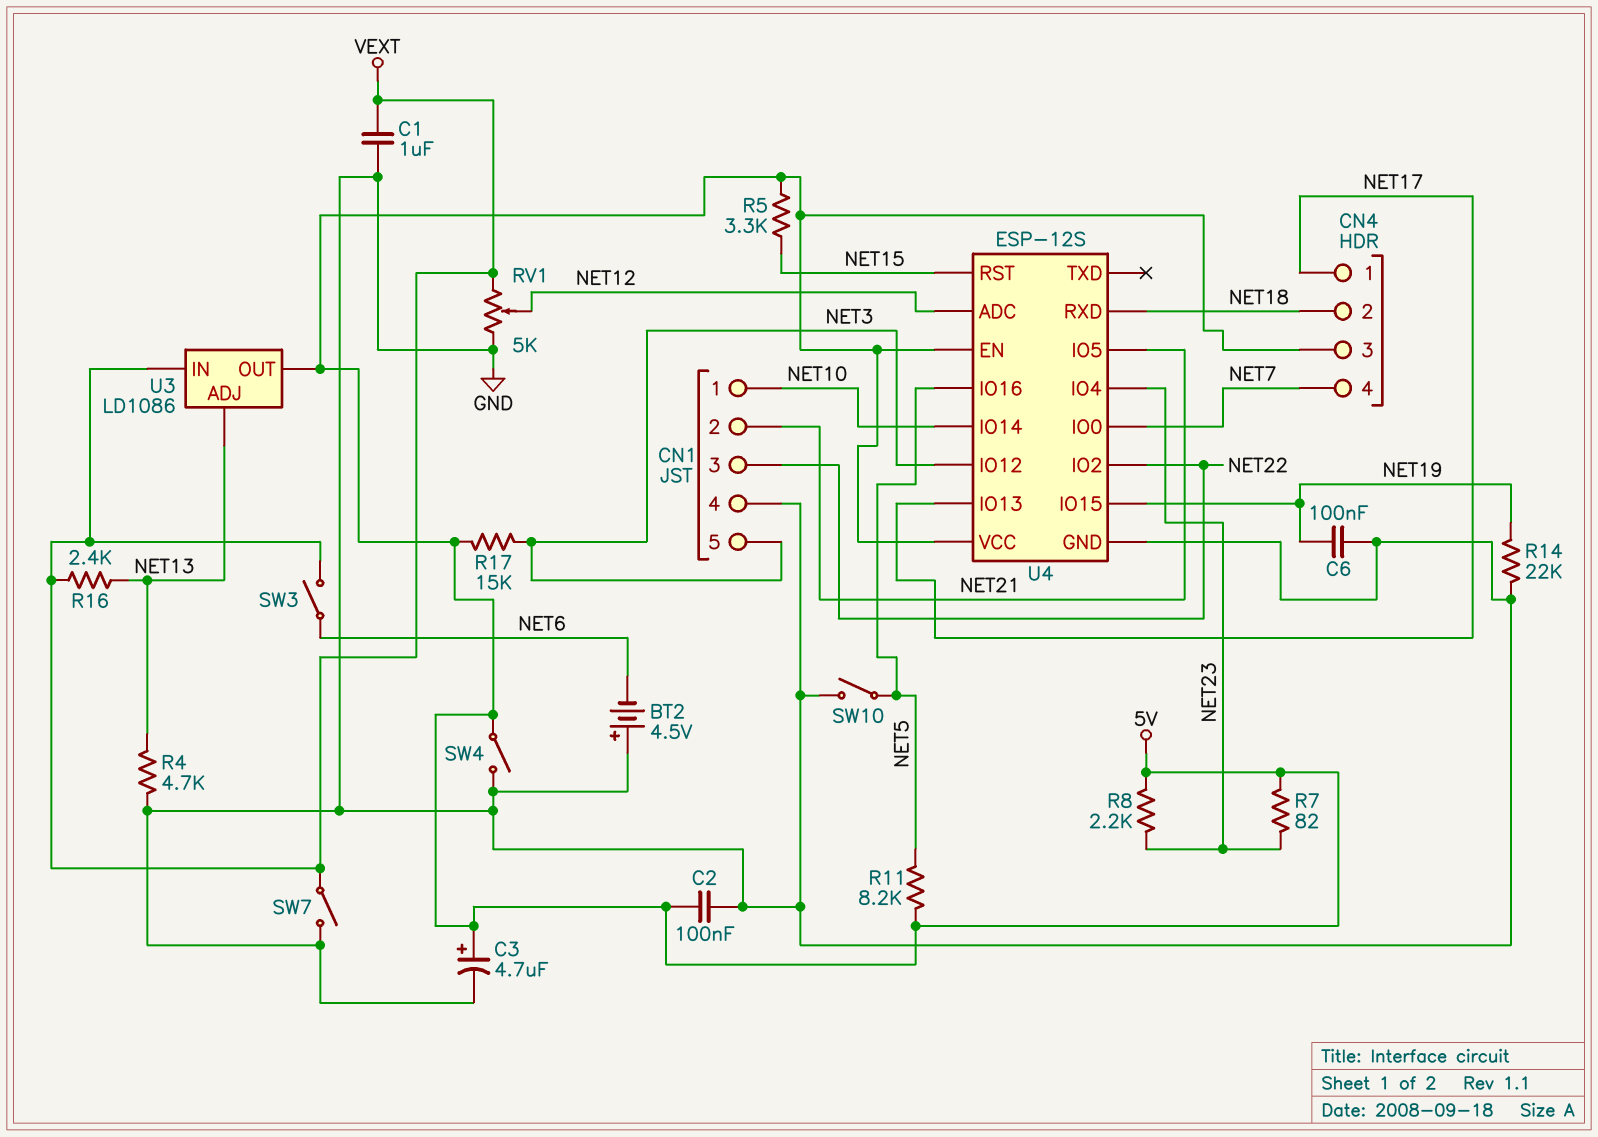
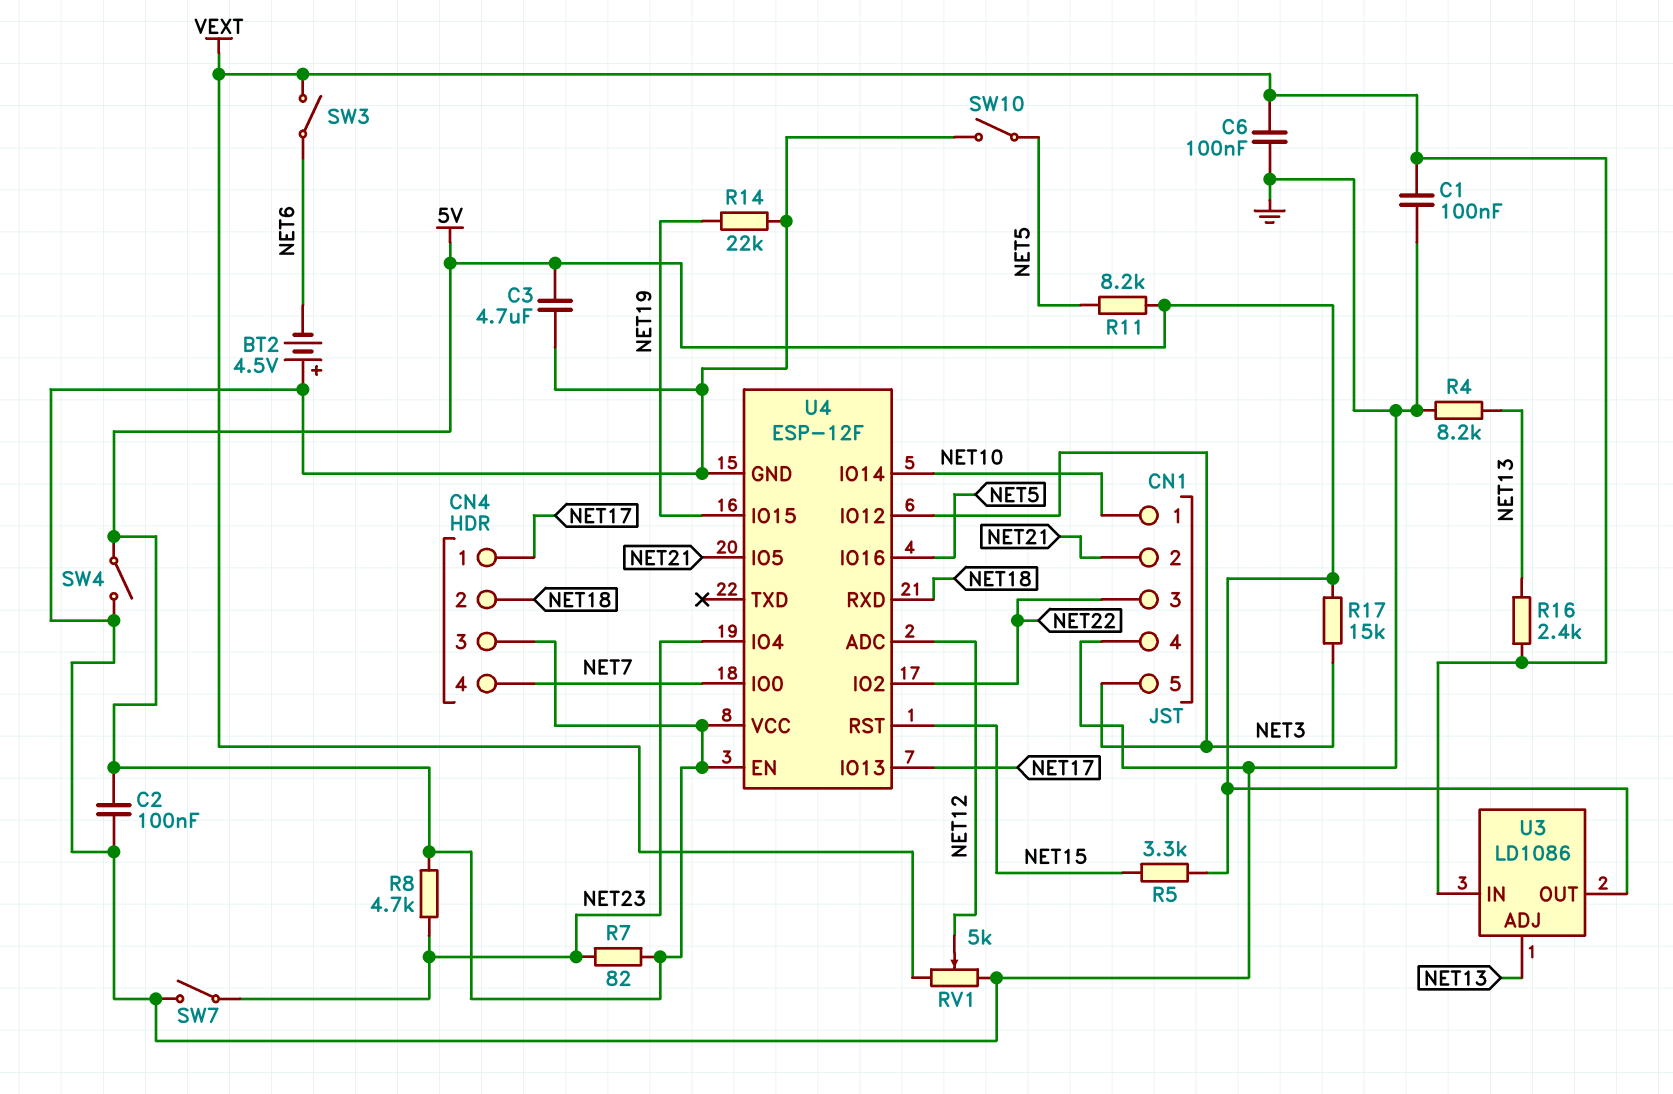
C1: 1uF (GND, VEXT) -> 100nF (GND, VEXT)
C3: 4.7uF (plus 5V, minus GND) -> 4.7uF (5V, GND)
C6: 100nF (GND, NET19) -> 100nF (GND, VEXT)
R4: 4.7k (GND, NET13) -> 8.2k (GND, NET13)
R8: 2.2k (5V, NET23) -> 4.7k (5V, NET23)
SW7: switch (GND, VEXT) -> switch (GND, NET23)
U4: ESP-12S -> ESP-12F

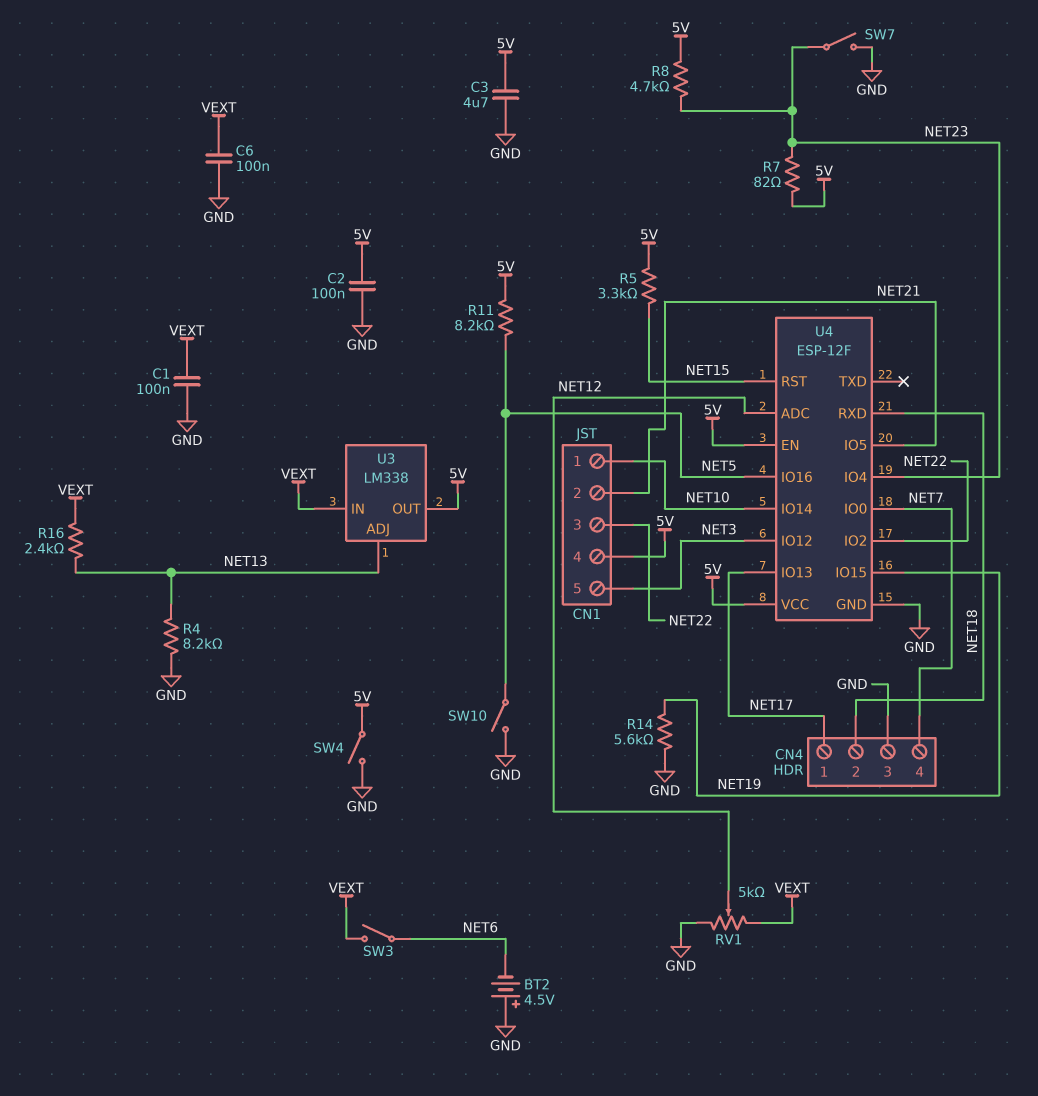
CN1 pin 4: GND -> 5V
CN4 pin 3: 5V -> GND
R14: 22k (GND, NET19) -> 5.6k (GND, NET19)
R17: 15k (5V, NET3) -> none
U3: LD1086 -> LM338

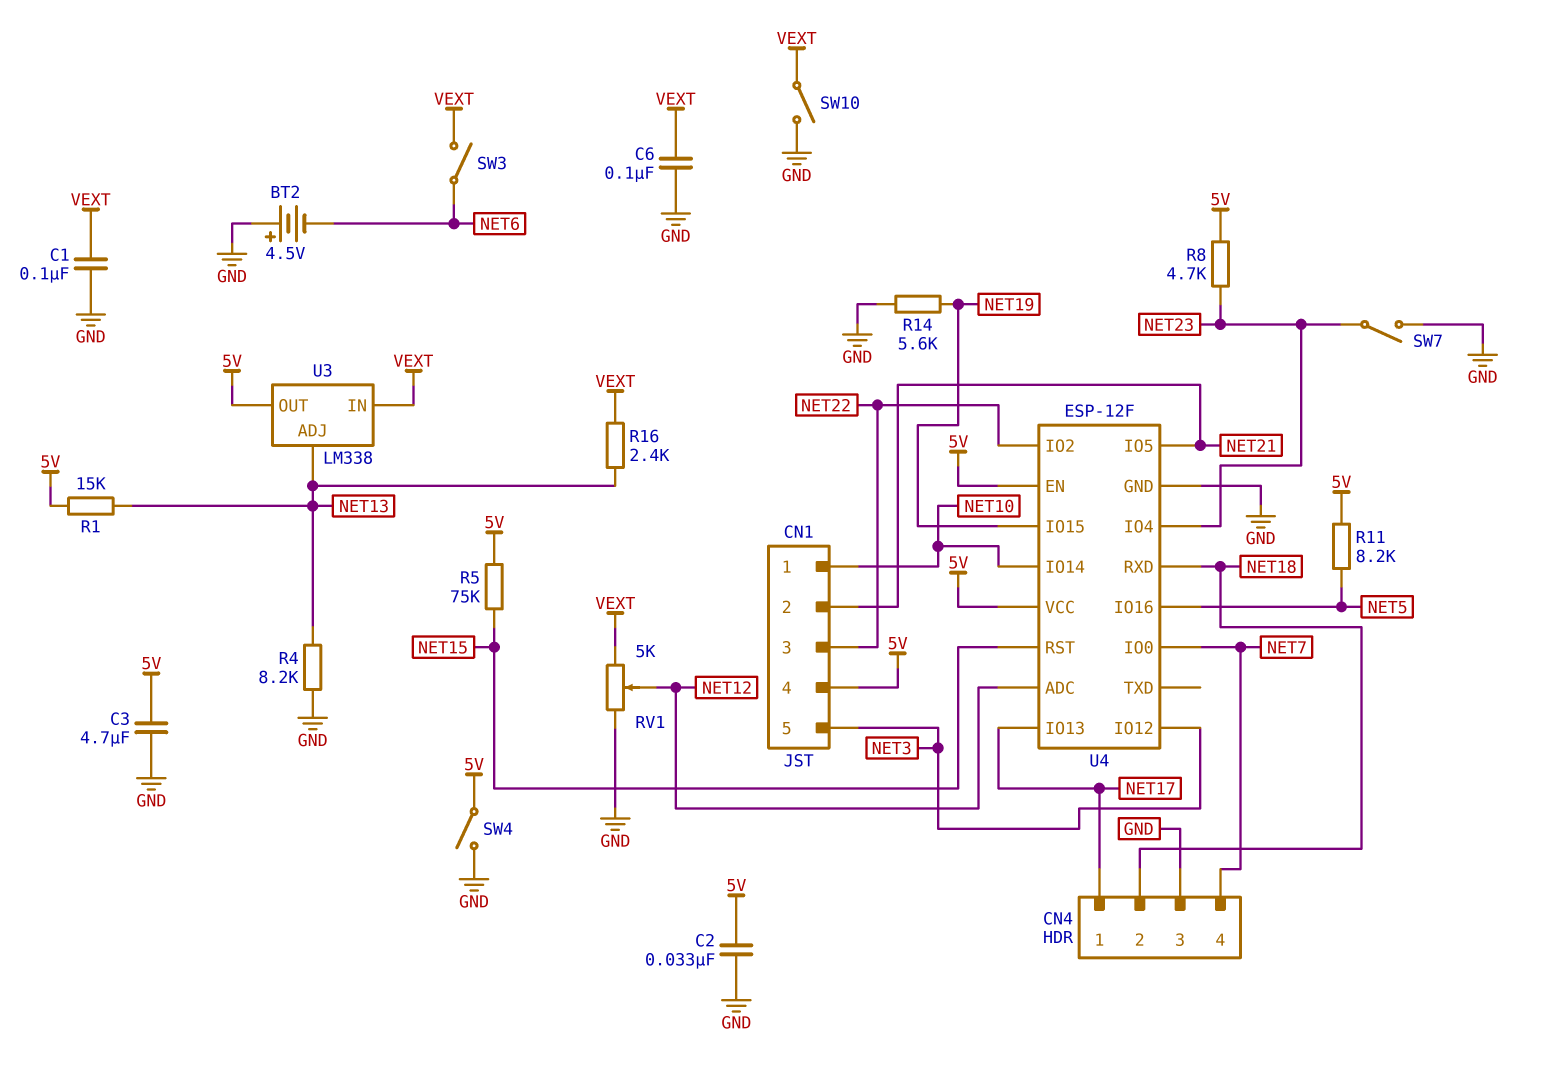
C2: 100nF (5V, GND) -> 33nF (5V, GND)
R1: none -> 15k (5V, NET13)
R5: 3.3k (5V, NET15) -> 75k (5V, NET15)
R7: 82 (5V, NET23) -> none
SW10: switch (GND, NET5) -> switch (GND, VEXT)

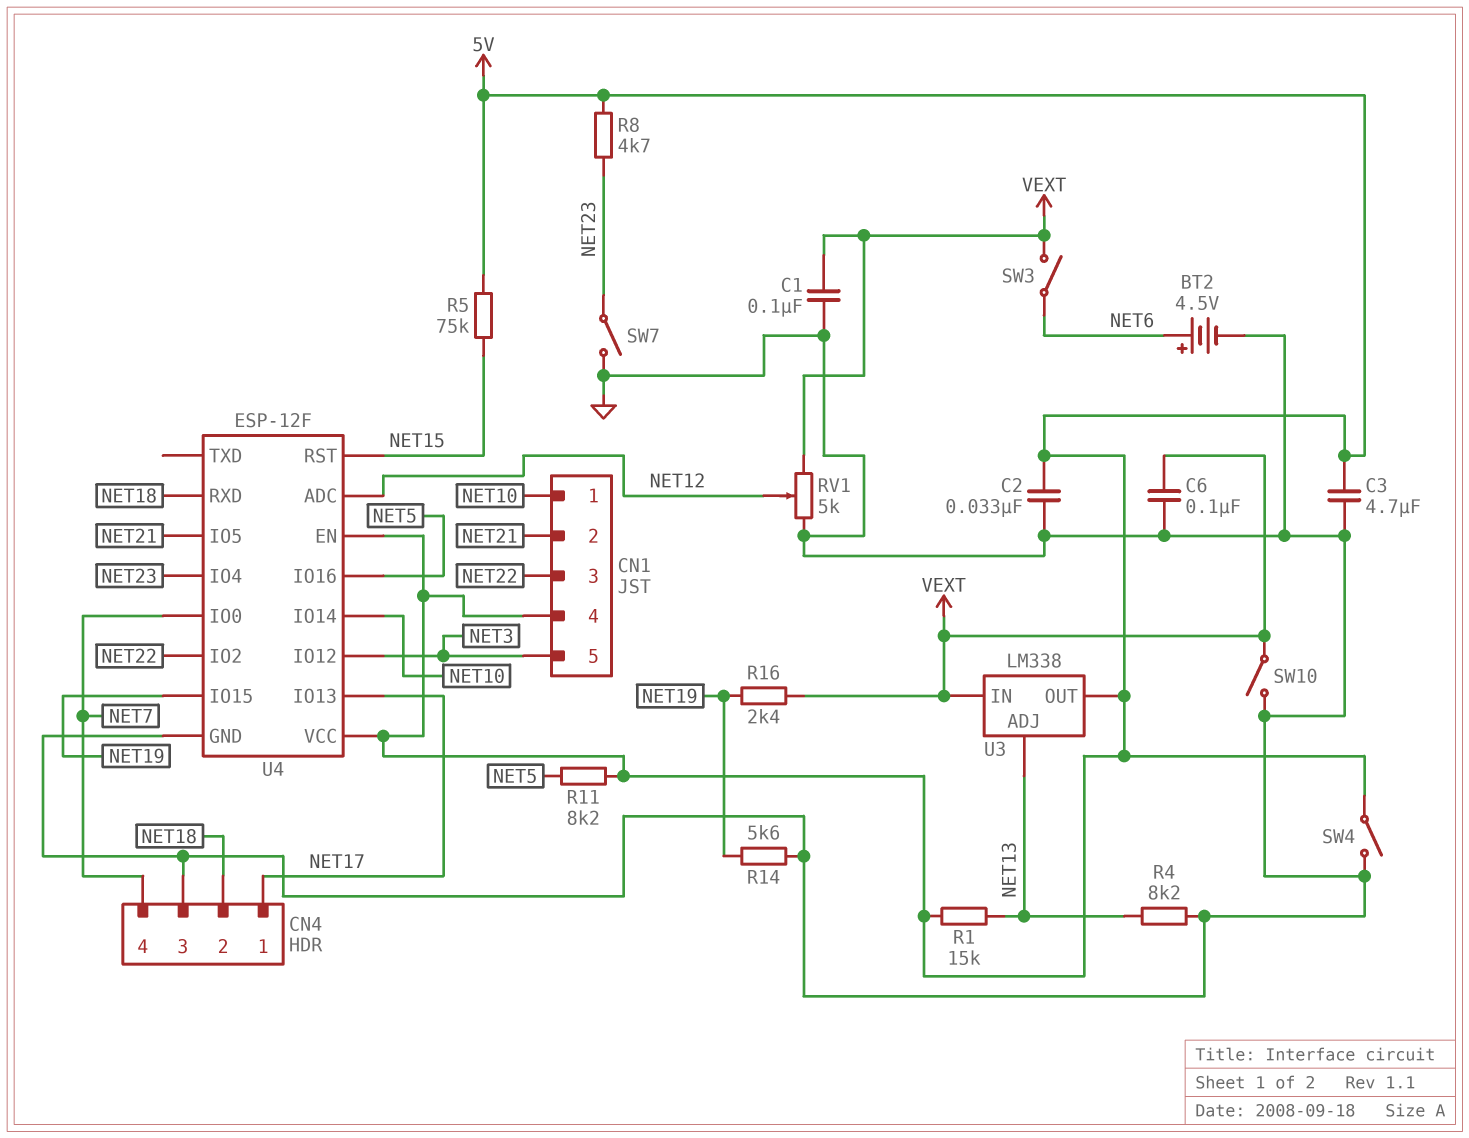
BT2: 4.5V (plus GND, minus NET6) -> 4.5V (plus NET6, minus GND)
R16: 2.4k (NET13, VEXT) -> 2.4k (NET19, VEXT)

